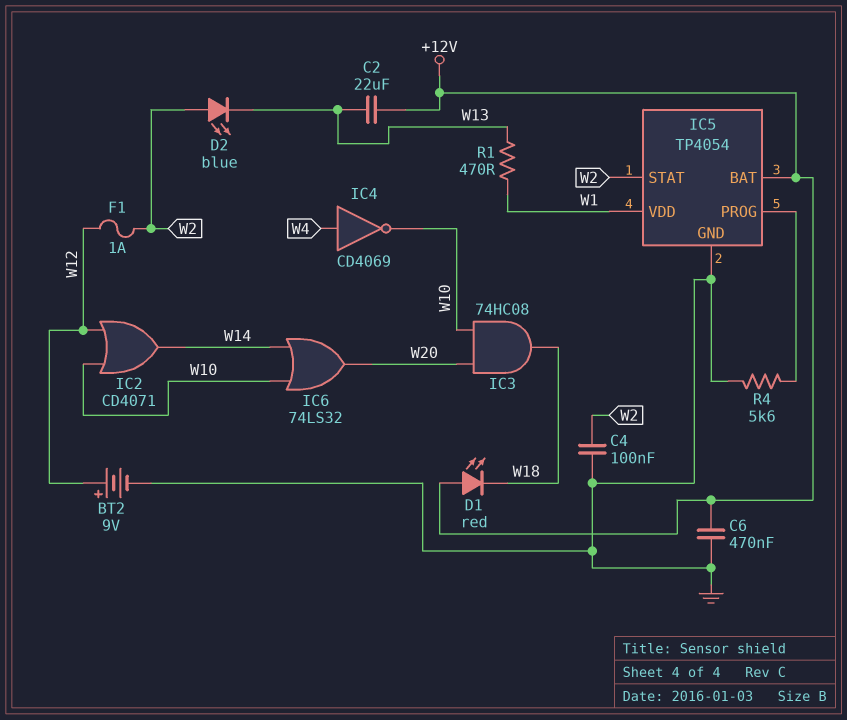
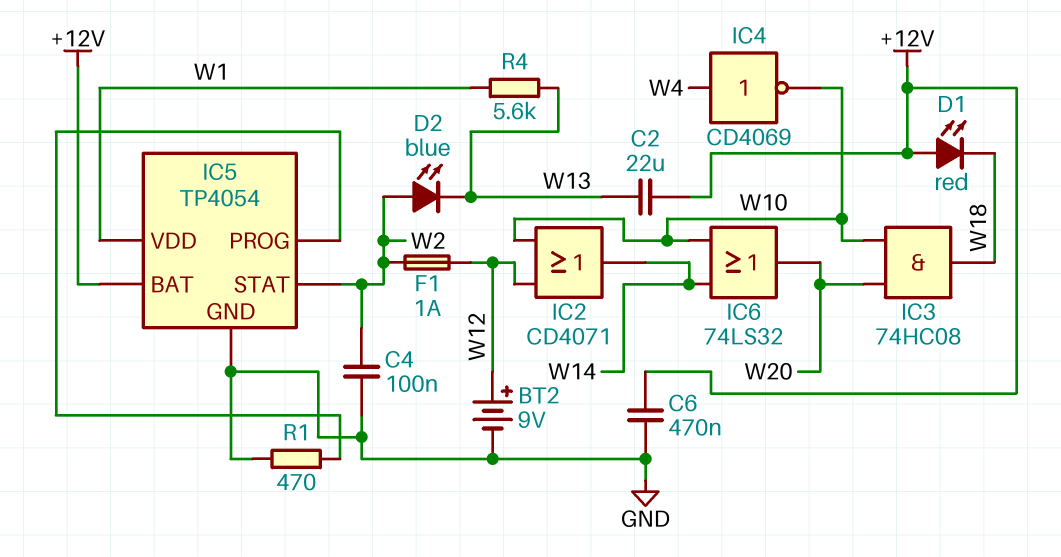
R1: 470 (W1, W13) -> 470 (GND, IC5/PROG)
R4: 5.6k (GND, IC5/PROG) -> 5.6k (W1, W13)

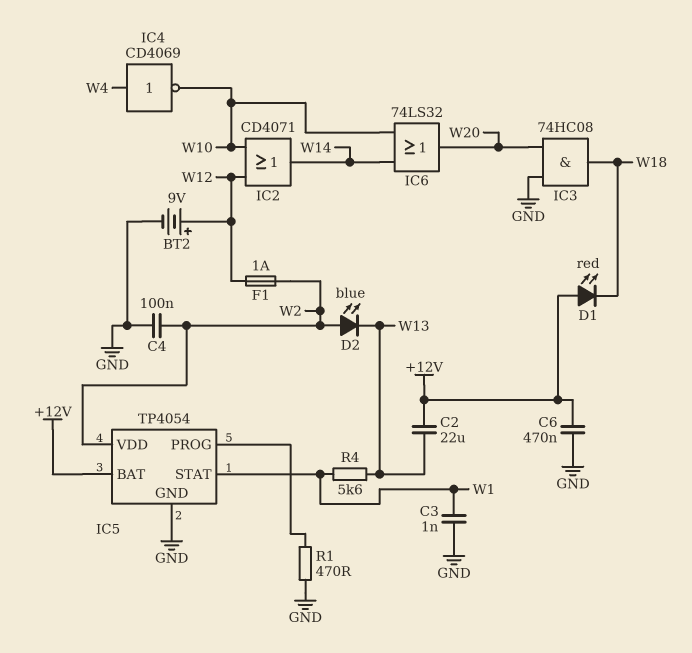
C3: none -> 1nF (GND, W1)
IC3: AND 74HC08 (in W10, in W20, out W18) -> AND 74HC08 (in GND, in W20, out W18)
IC5 pin STAT: W2 -> W1
IC5 pin VDD: W1 -> W2

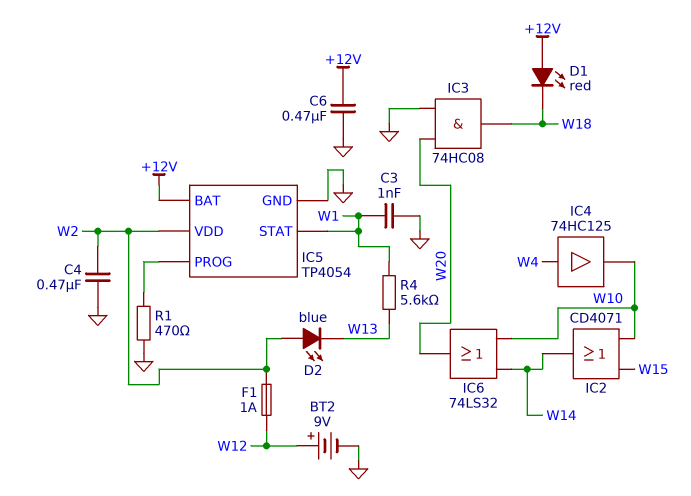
C2: 22uF (+12V, W13) -> none
C4: 100nF (GND, W2) -> 470nF (GND, W2)
IC2: OR CD4071 (in W10, in W12, out W14) -> OR CD4071 (in W10, in W15, out W14)
IC4: NOT CD4069 (in W4, out W10) -> buffer 74HC125 (in W4, out W10)

